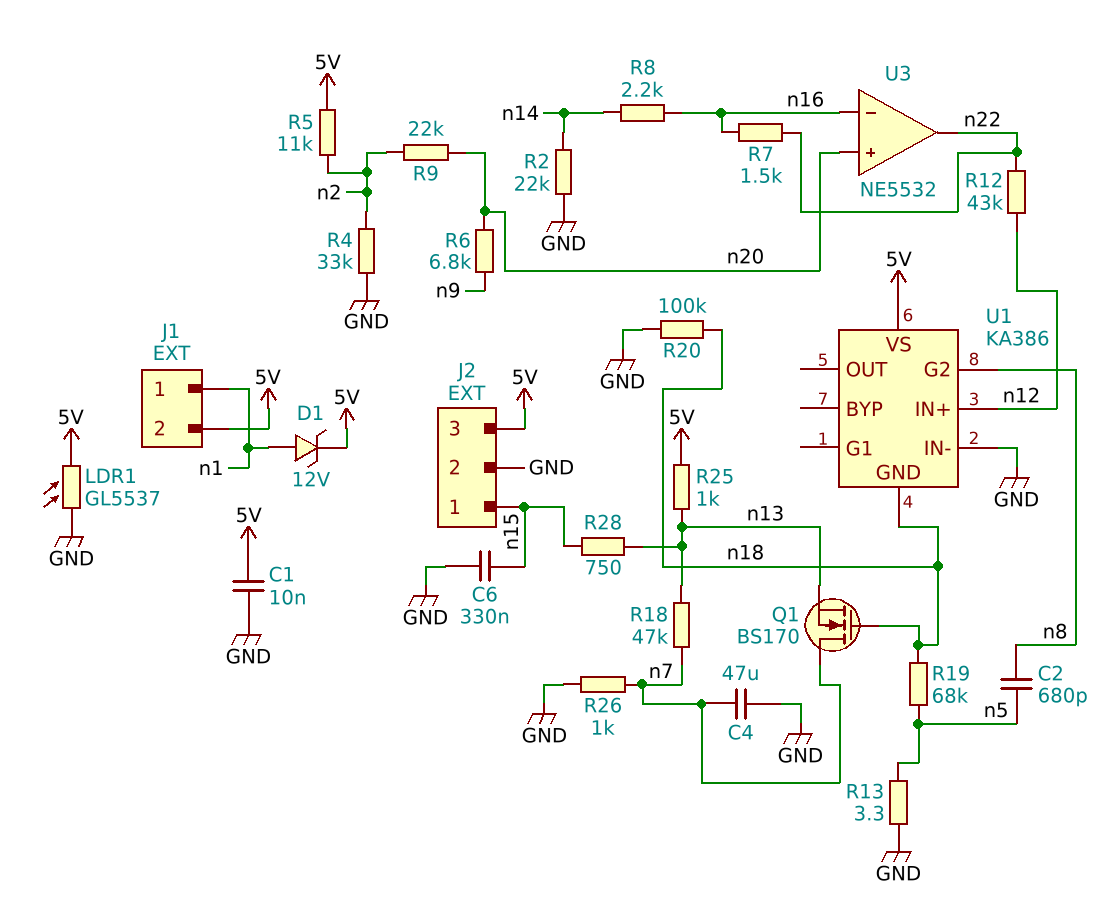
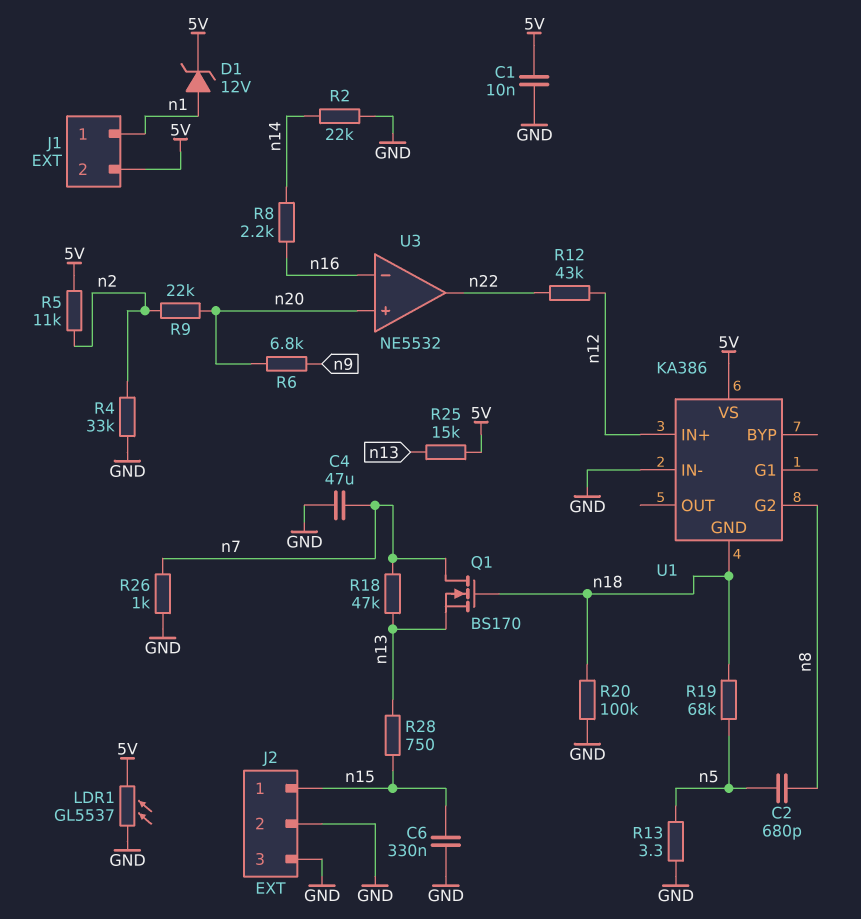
J2 pin 3: 5V -> GND
R7: 1.5k (n16, n22) -> none
R25: 1k (5V, n13) -> 15k (5V, n13)

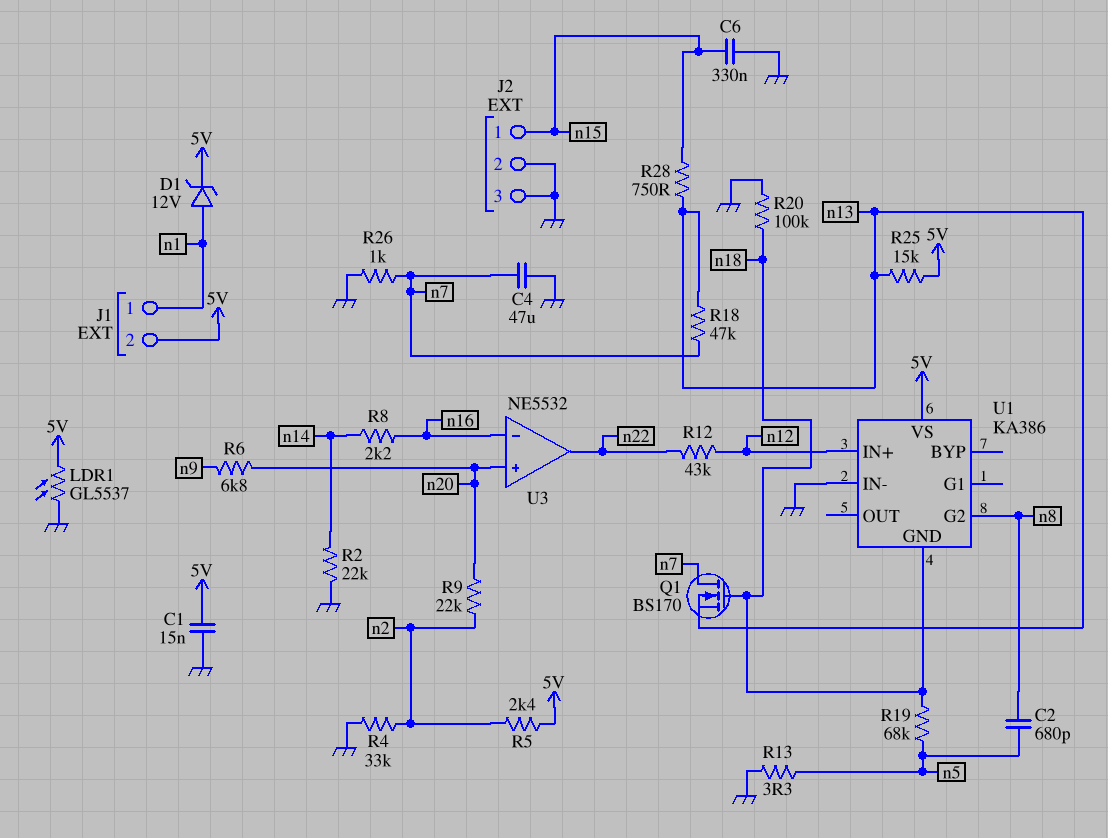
C1: 10nF (5V, GND) -> 15nF (5V, GND)
R5: 11k (5V, n2) -> 2.4k (5V, n2)

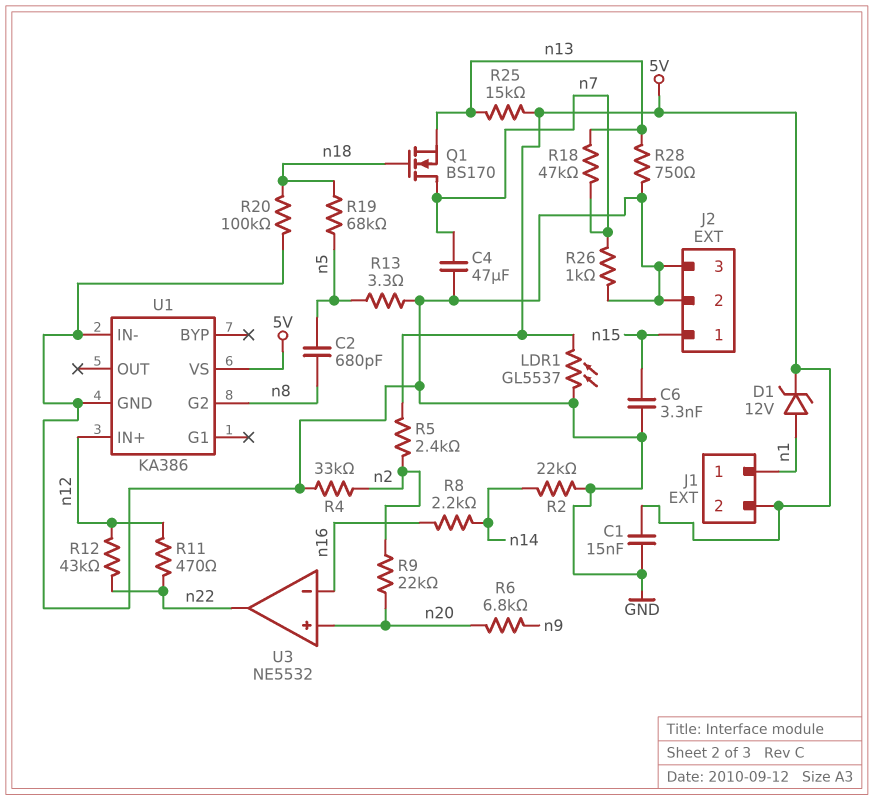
C6: 330nF (GND, n15) -> 3.3nF (GND, n15)
R11: none -> 470 (n12, n22)
R28: 750 (n13, n15) -> 750 (GND, n13)
U1 pin GND: n18 -> GND

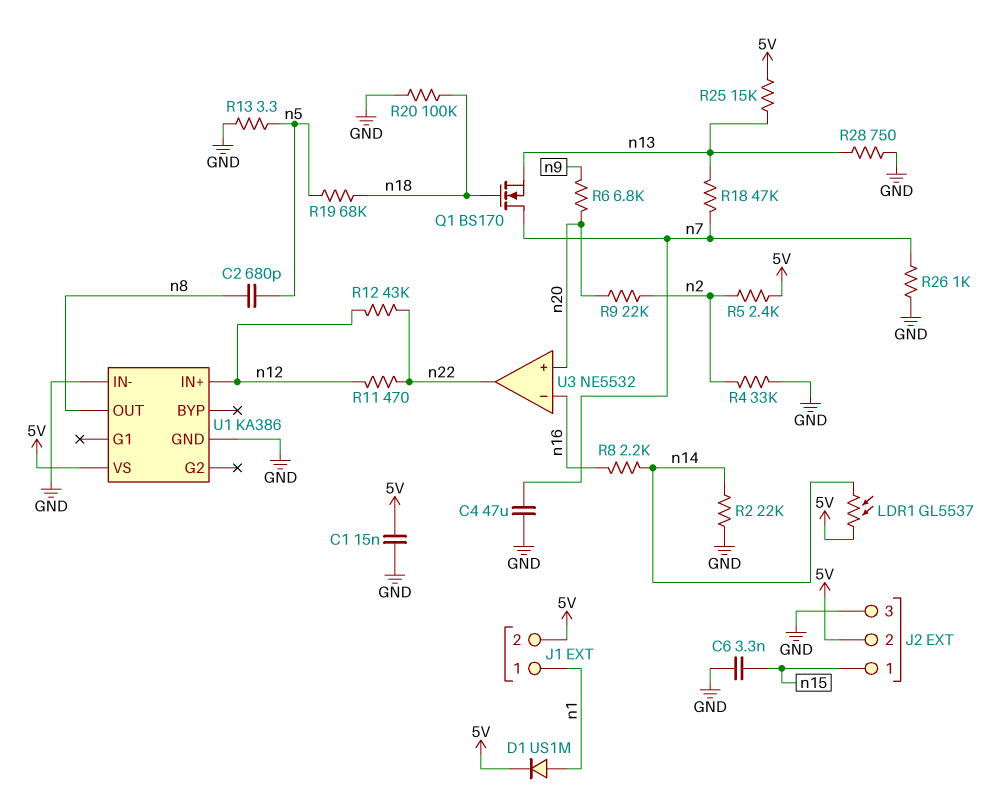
D1: zener 12V (A n1, K 5V) -> diode US1M (A n1, K 5V)
J2 pin 2: GND -> 5V
LDR1: GL5537 (5V, GND) -> GL5537 (5V, n14)
U1 pin G2: n8 -> none
U1 pin OUT: none -> n8

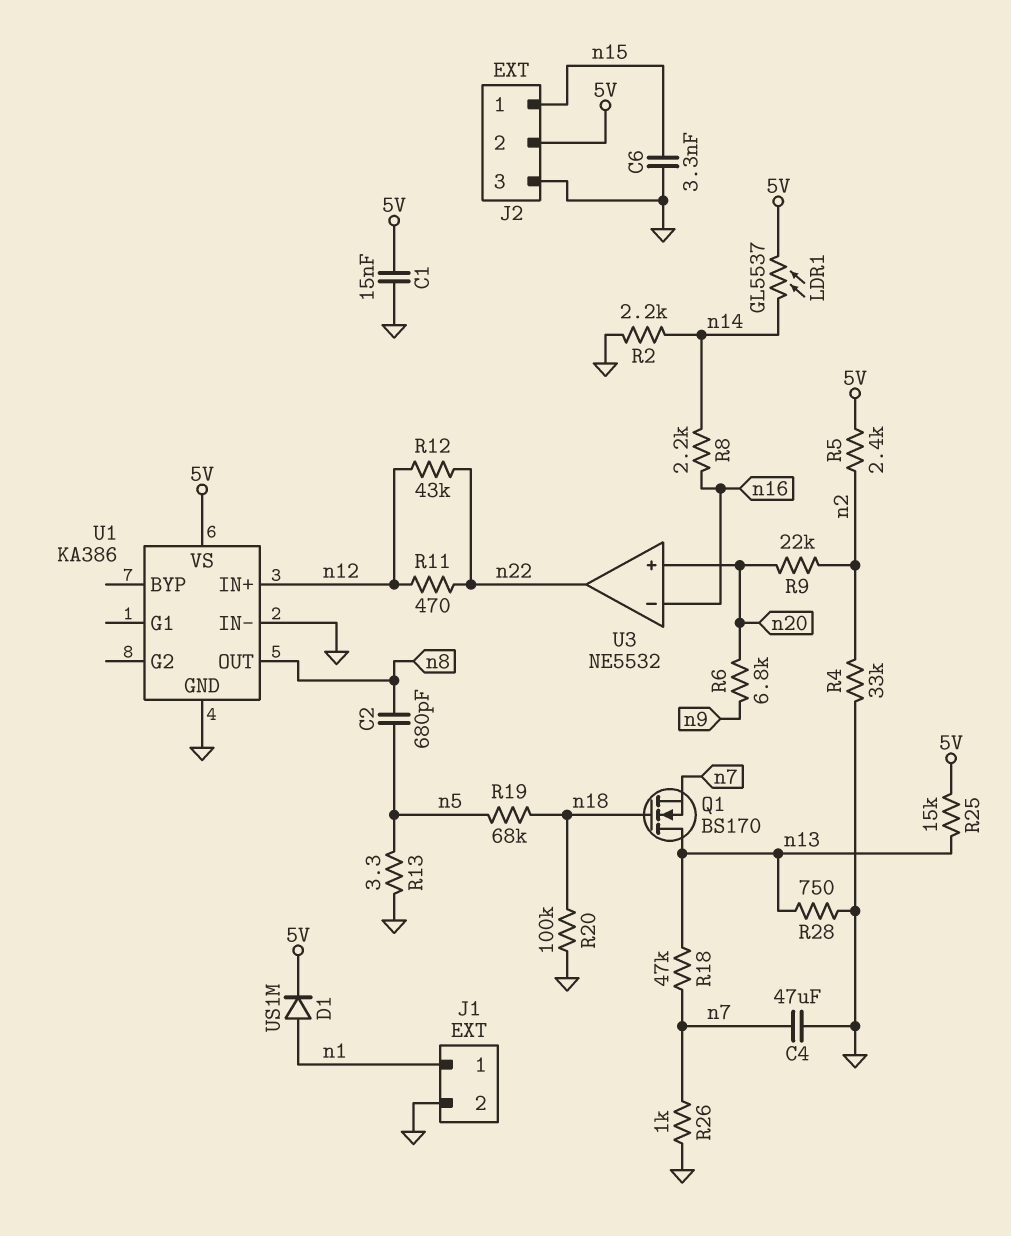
J1 pin 2: 5V -> GND
Q1: NMOS BS170 (G n18, D n7, S n13) -> NMOS BS170 (G n18, D n13, S n7)
R2: 22k (GND, n14) -> 2.2k (GND, n14)

